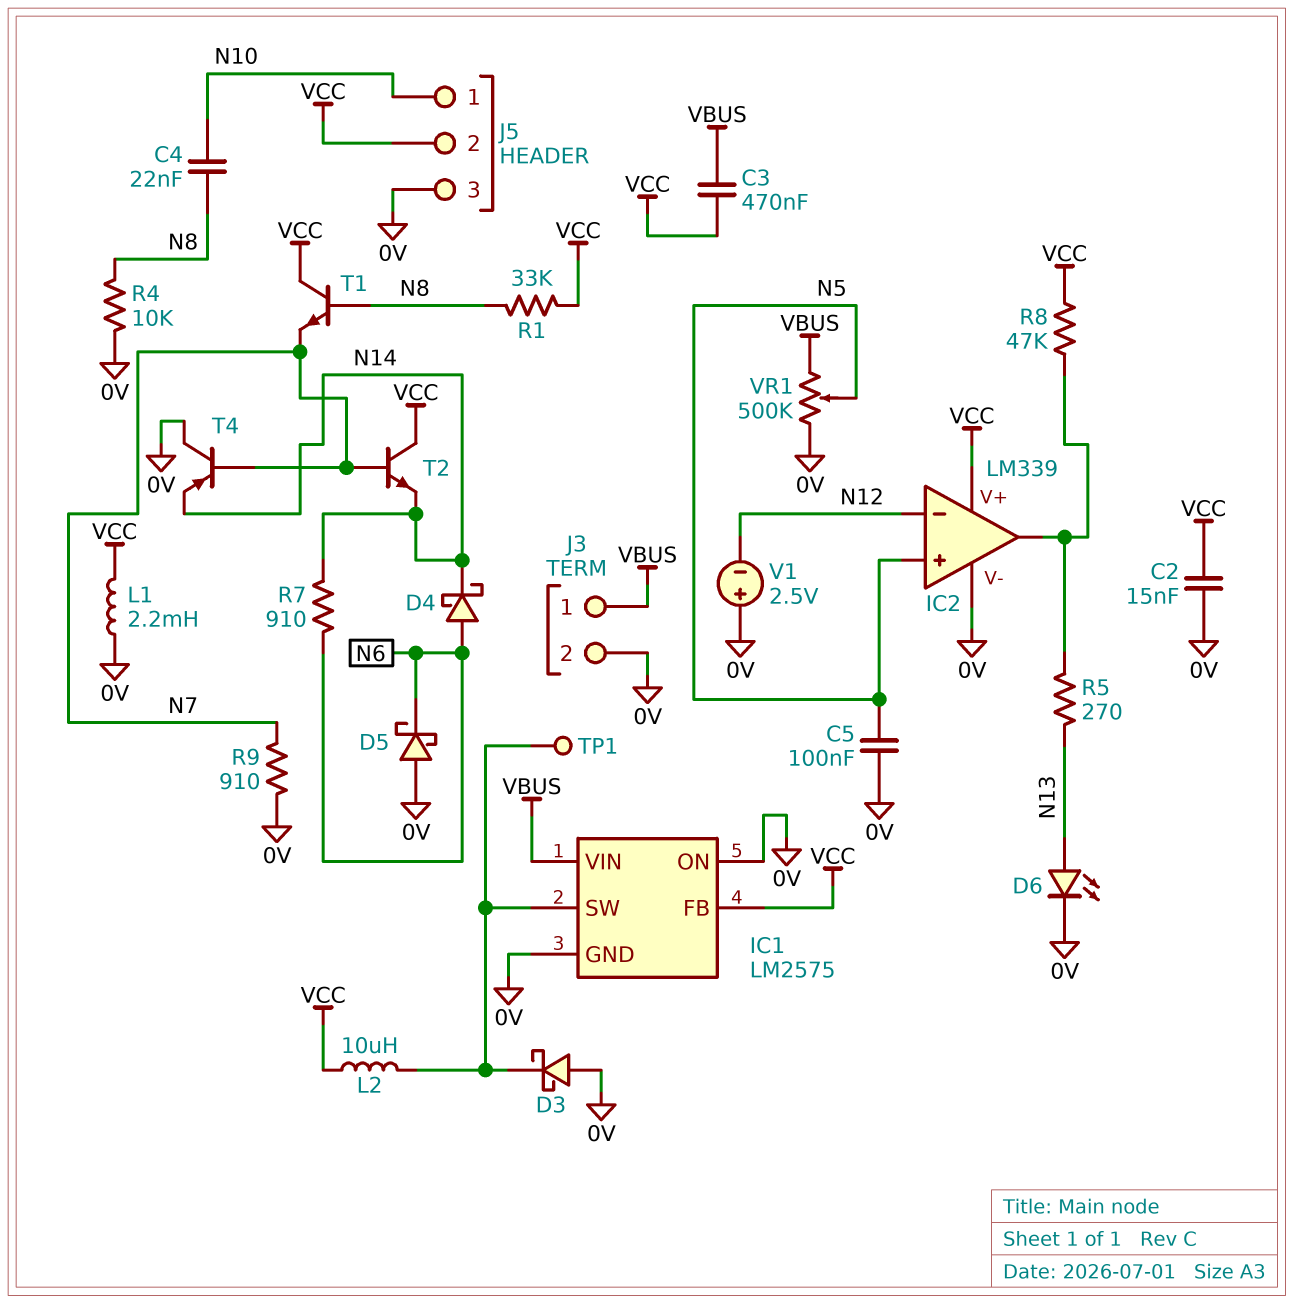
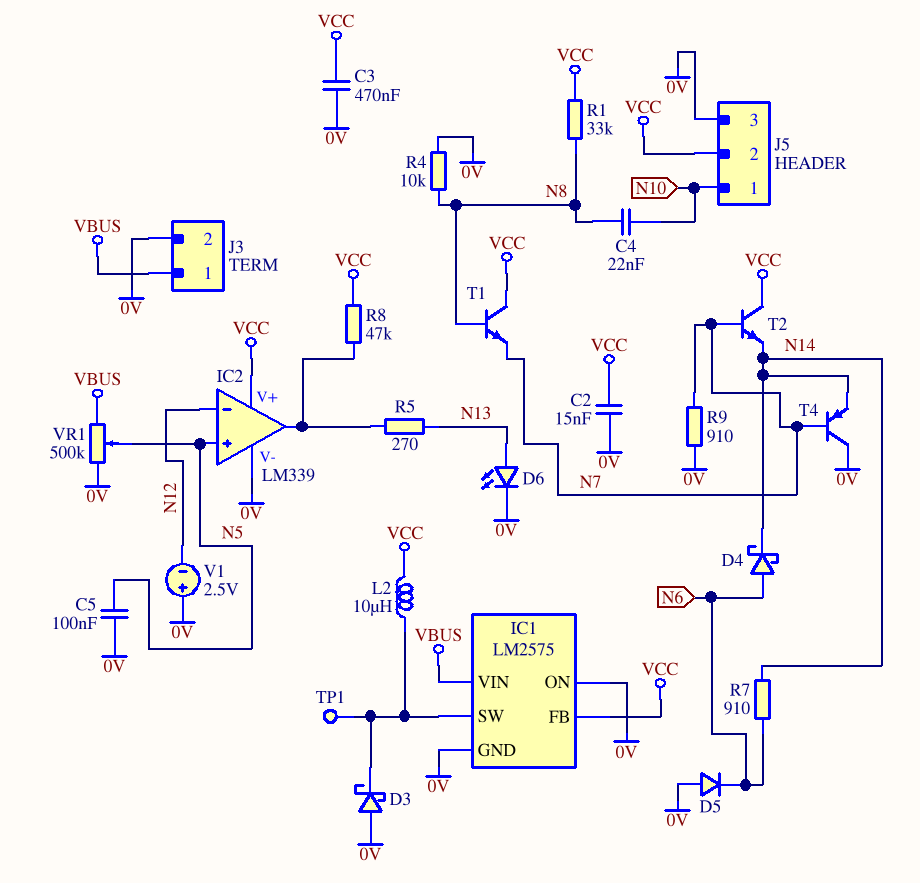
C3: 470nF (VBUS, VCC) -> 470nF (0V, VCC)
D5: schottky (A 0V, K N6) -> diode (A 0V, K N6)
L1: 2.2mH (0V, VCC) -> none

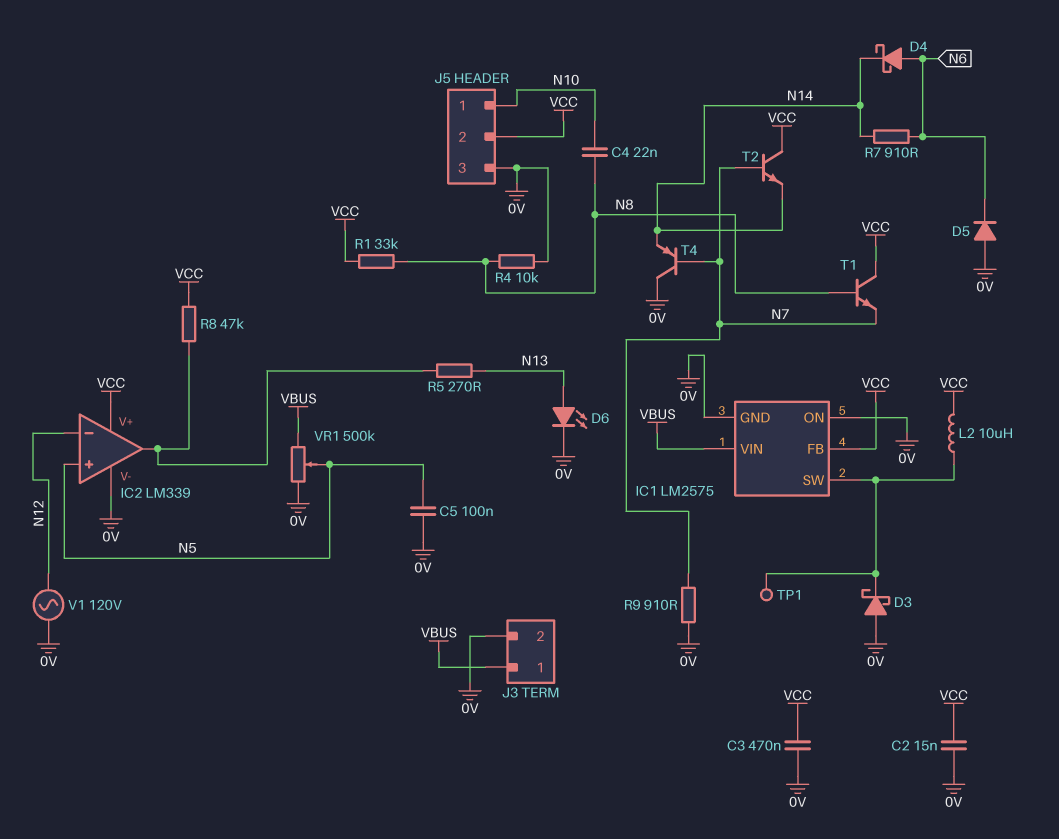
V1: 2.5V (plus 0V, minus N12) -> AC 120V (0V, N12)

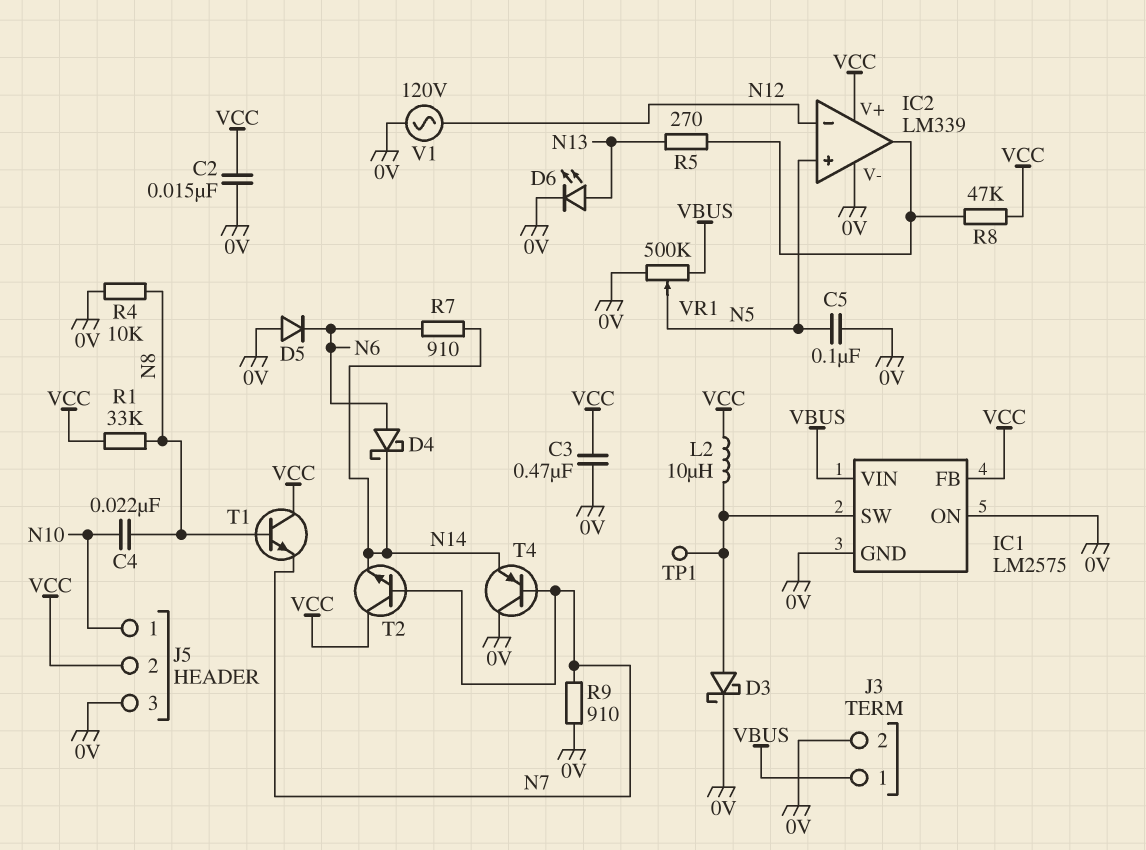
D3: schottky (A 0V, K IC1/SW) -> schottky (A IC1/SW, K 0V)

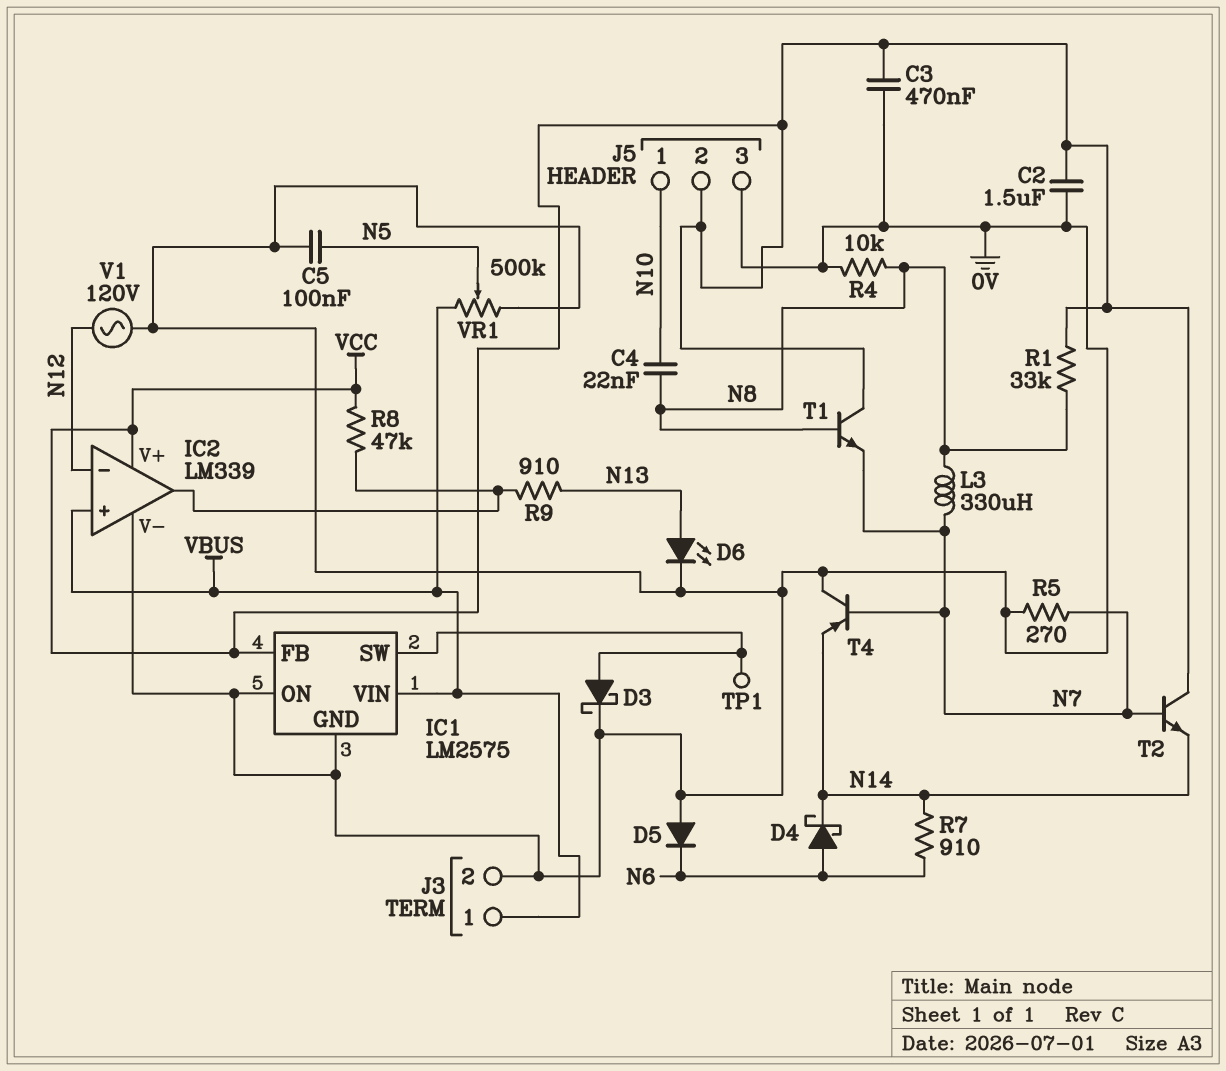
C2: 15nF (0V, VCC) -> 1.5uF (0V, VCC)
IC2 pin in+: N5 -> VBUS
L2: 10uH (IC1/SW, VCC) -> none
L3: none -> 330uH (N7, N8)
R5: 270 (IC2/out, N13) -> 270 (0V, N7)
R9: 910 (0V, N7) -> 910 (IC2/out, N13)

